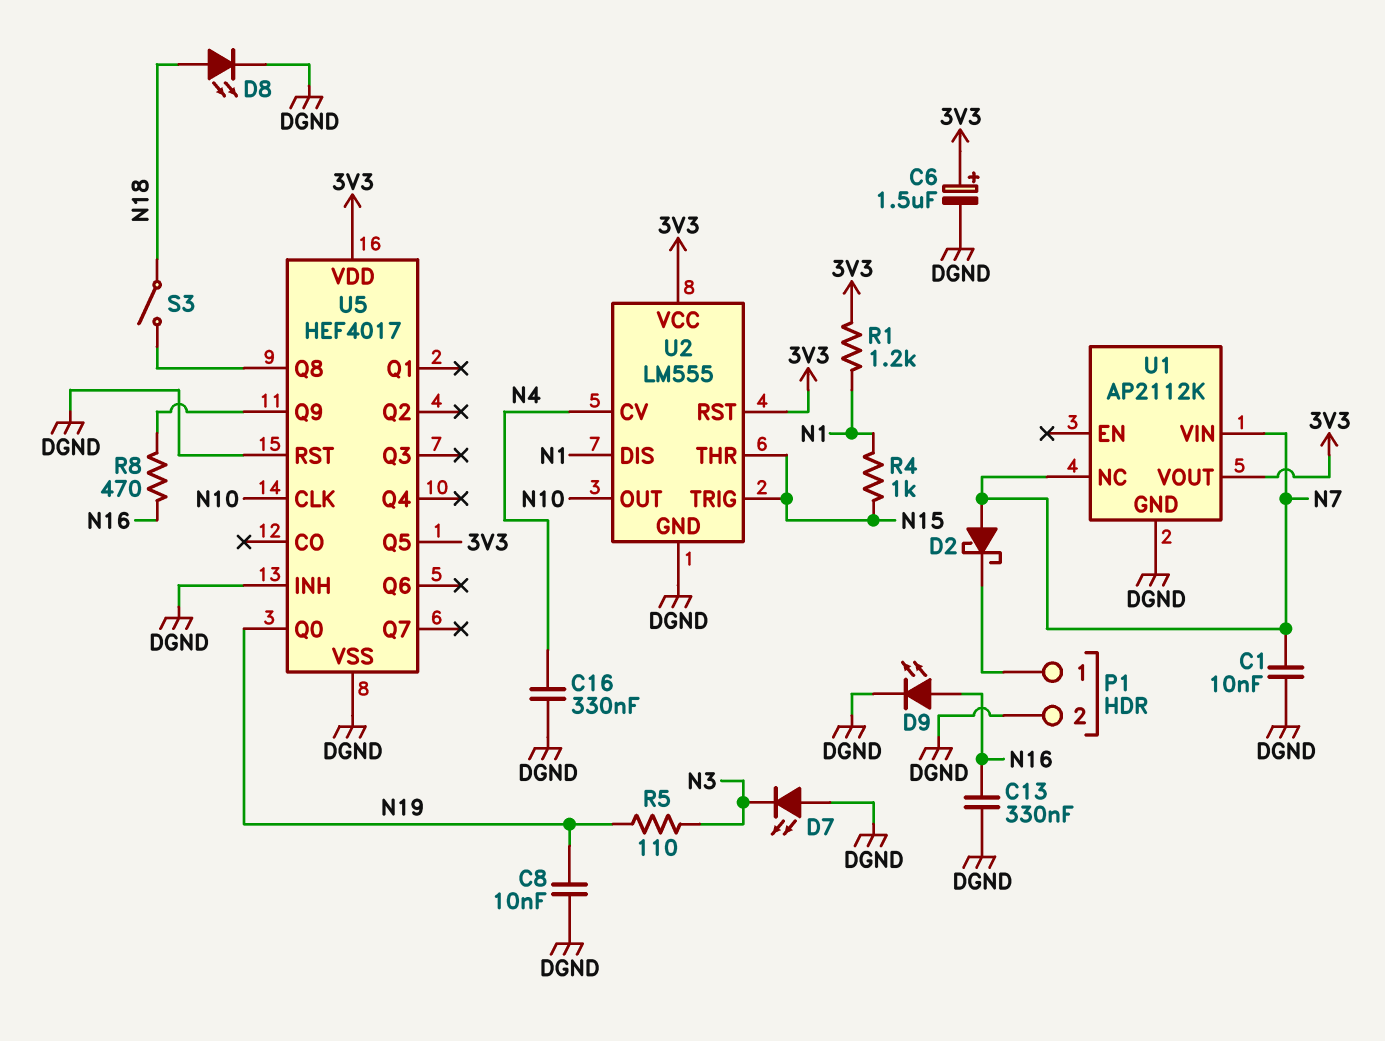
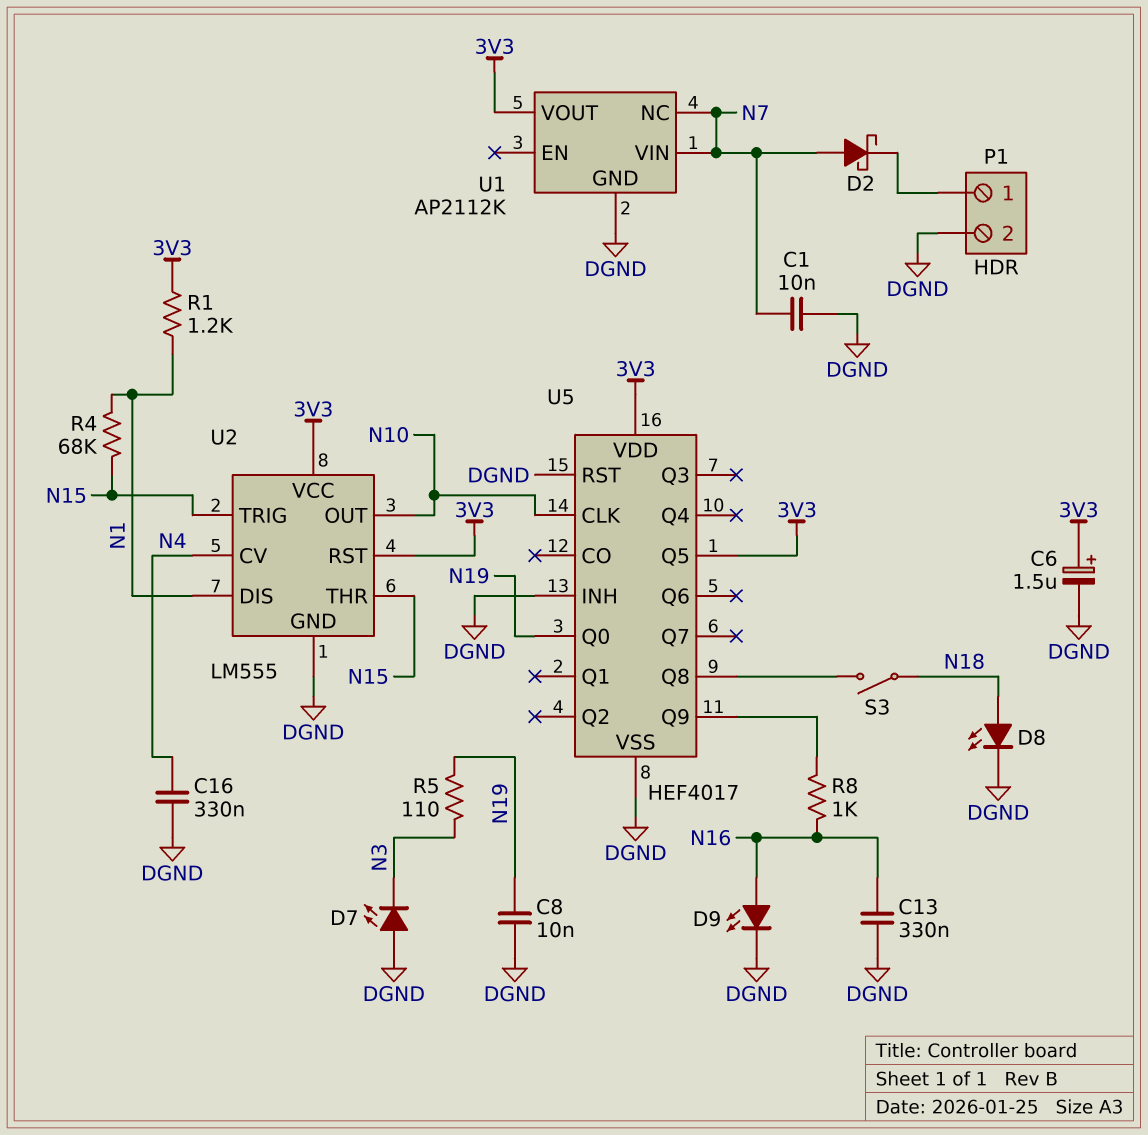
R4: 1k (N1, N15) -> 68k (N1, N15)
R8: 470 (N16, U5/Q9) -> 1k (N16, U5/Q9)

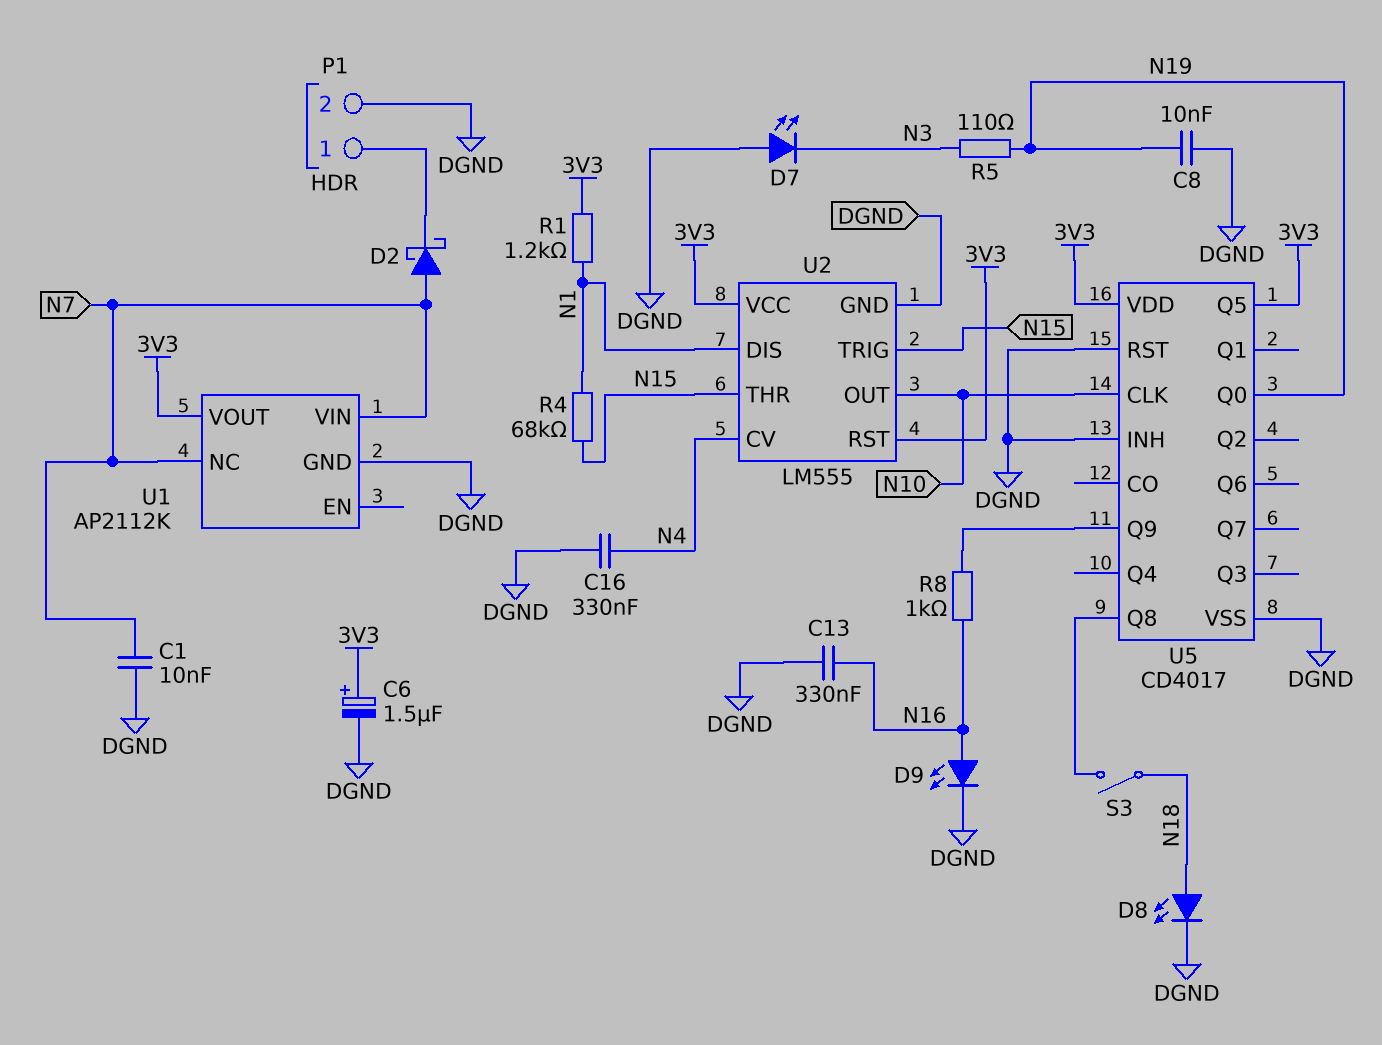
U5: HEF4017 -> CD4017

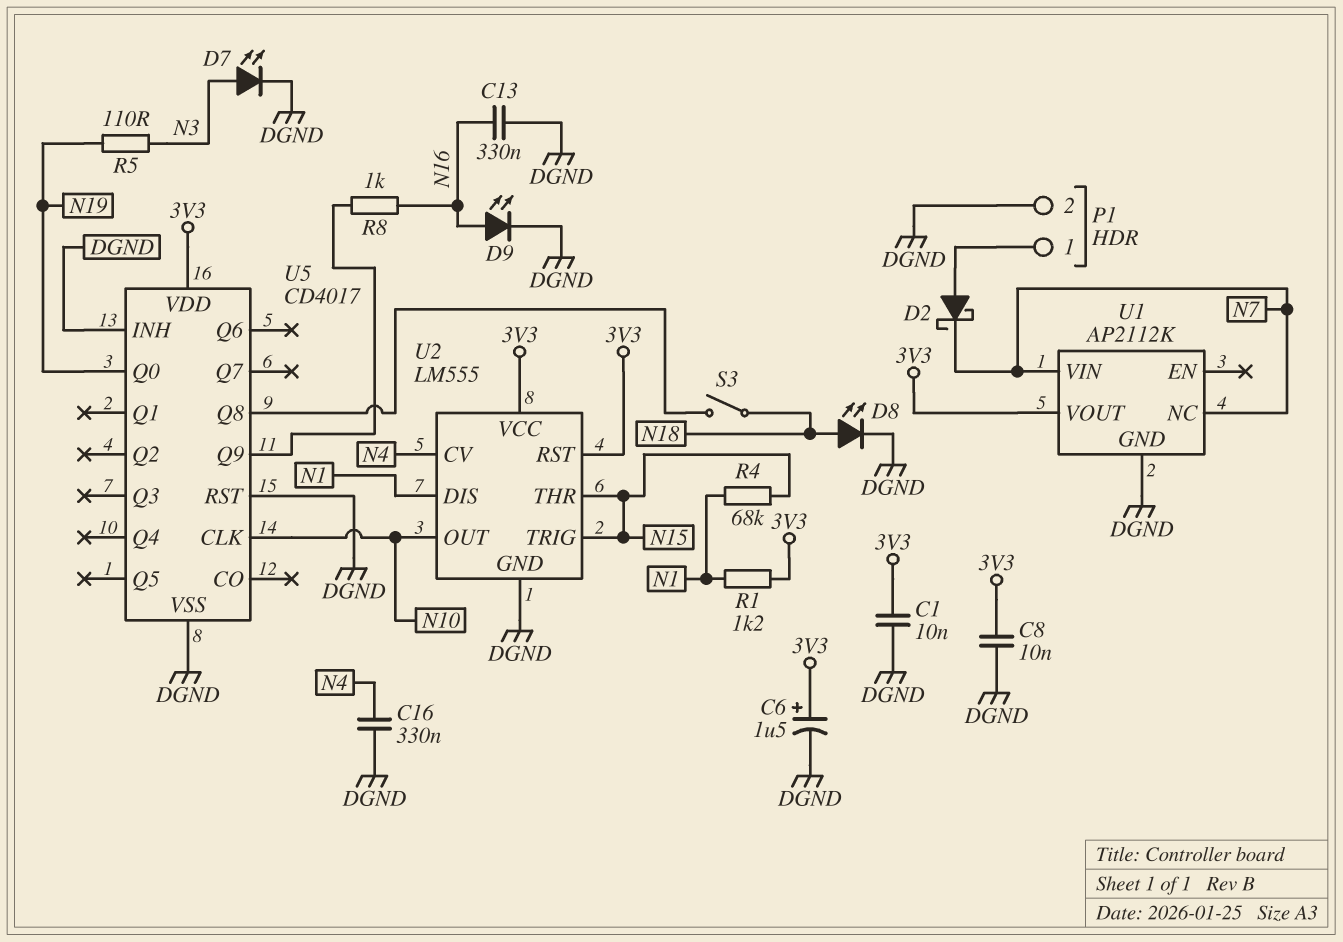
C1: 10nF (DGND, N7) -> 10nF (3V3, DGND)
C8: 10nF (DGND, N19) -> 10nF (3V3, DGND)
D2: schottky (A N7, K P1/1) -> schottky (A P1/1, K N7)
D7: LED (A DGND, K N3) -> LED (A N3, K DGND)
U5 pin Q5: 3V3 -> none

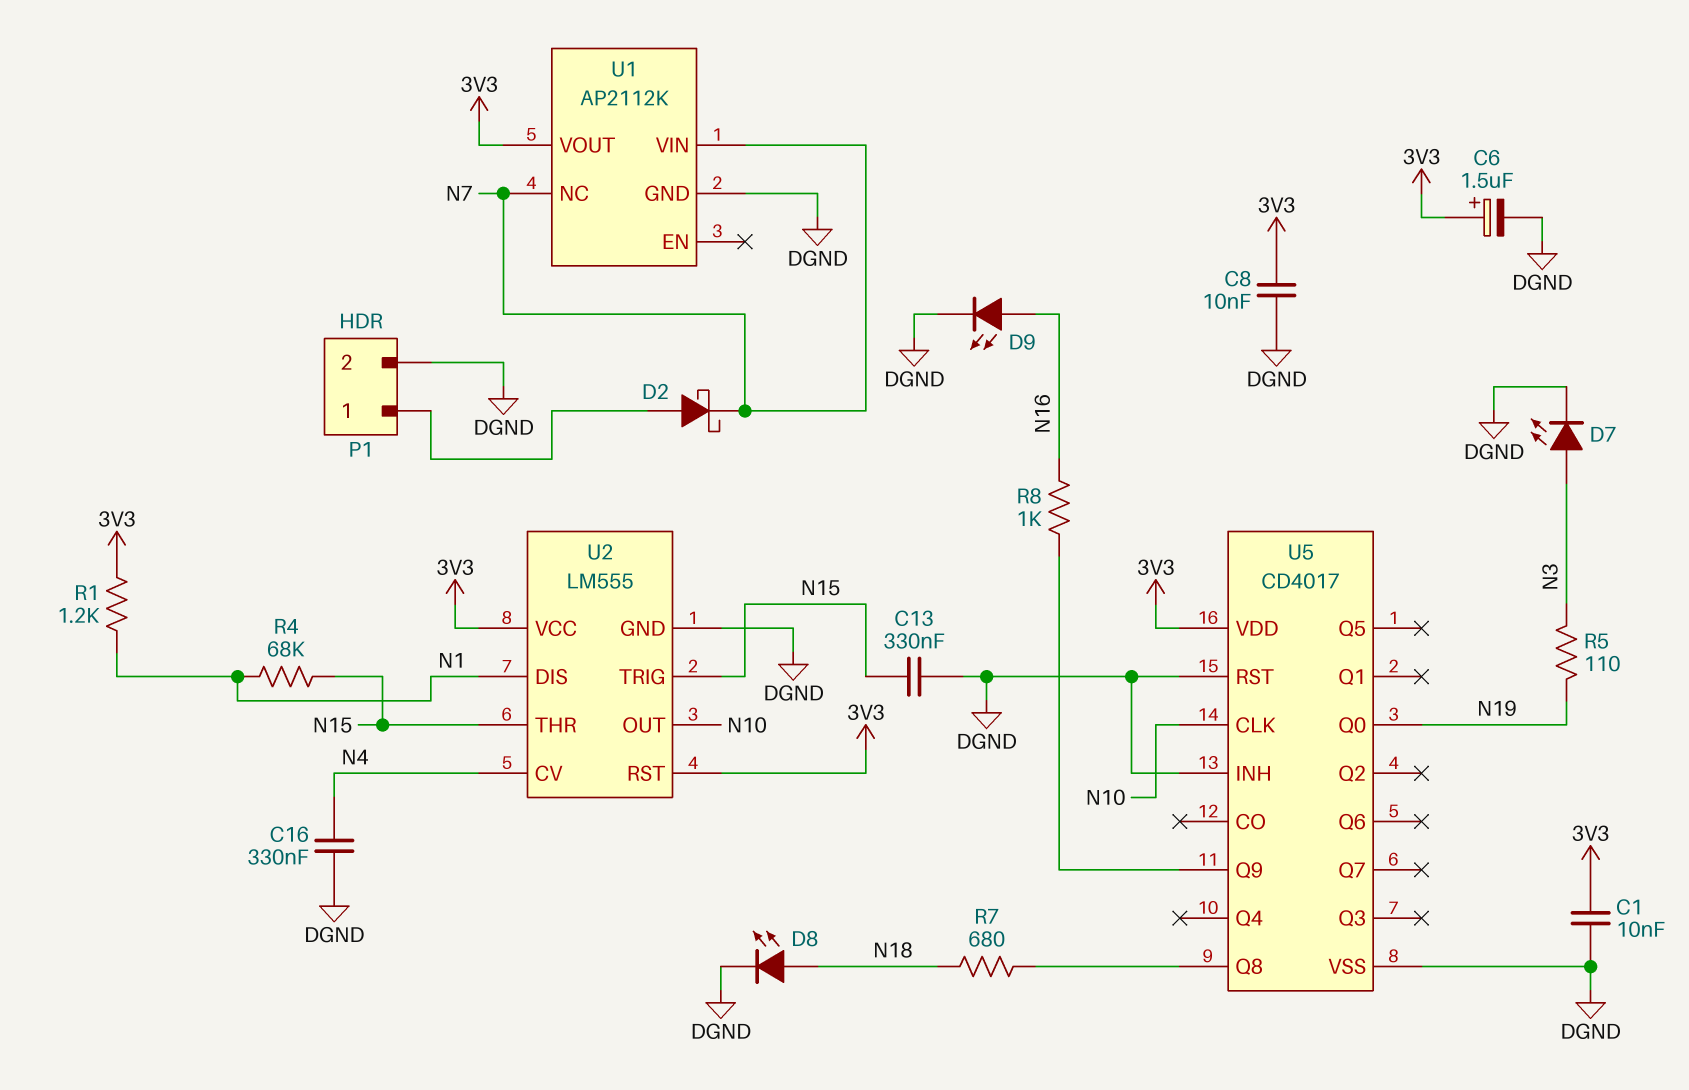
C13: 330nF (DGND, N16) -> 330nF (DGND, N15)
R7: none -> 680 (N18, U5/Q8)
S3: switch (N18, U5/Q8) -> none

